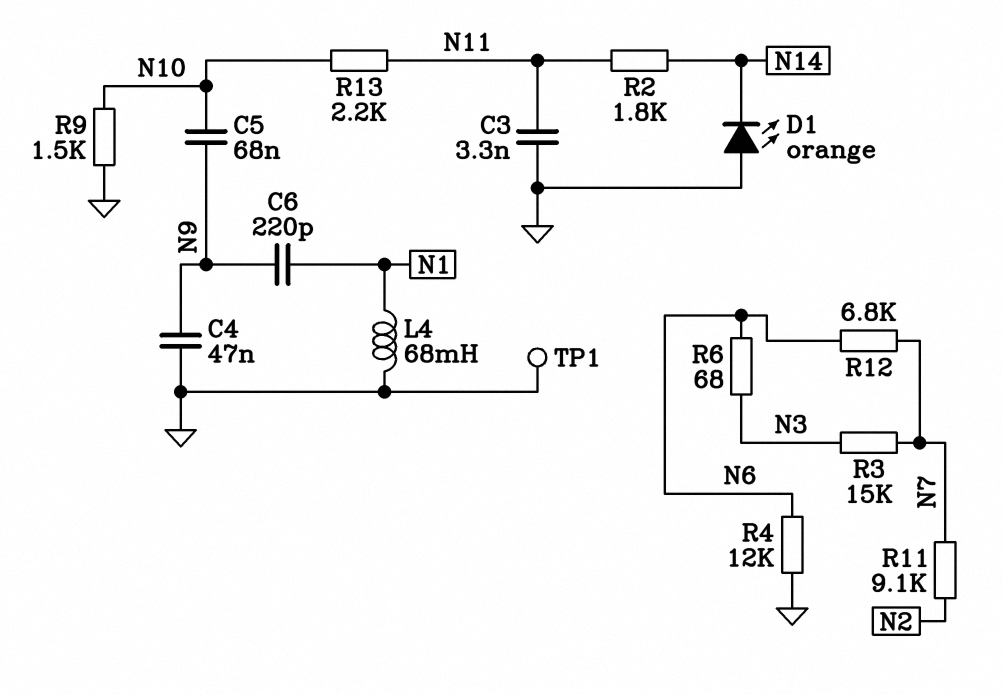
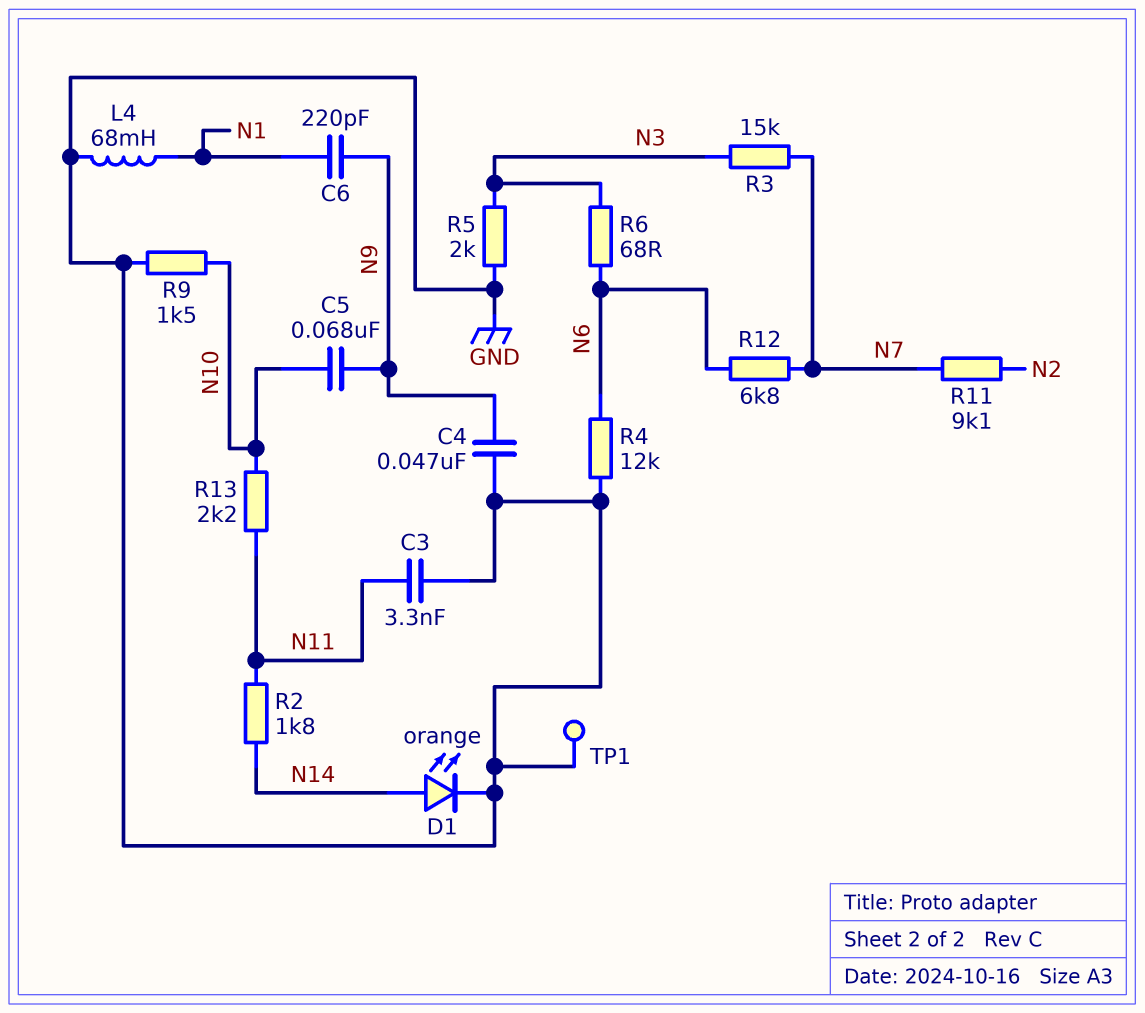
D1: LED orange (A GND, K N14) -> LED orange (A N14, K GND)
R5: none -> 2k (GND, N3)

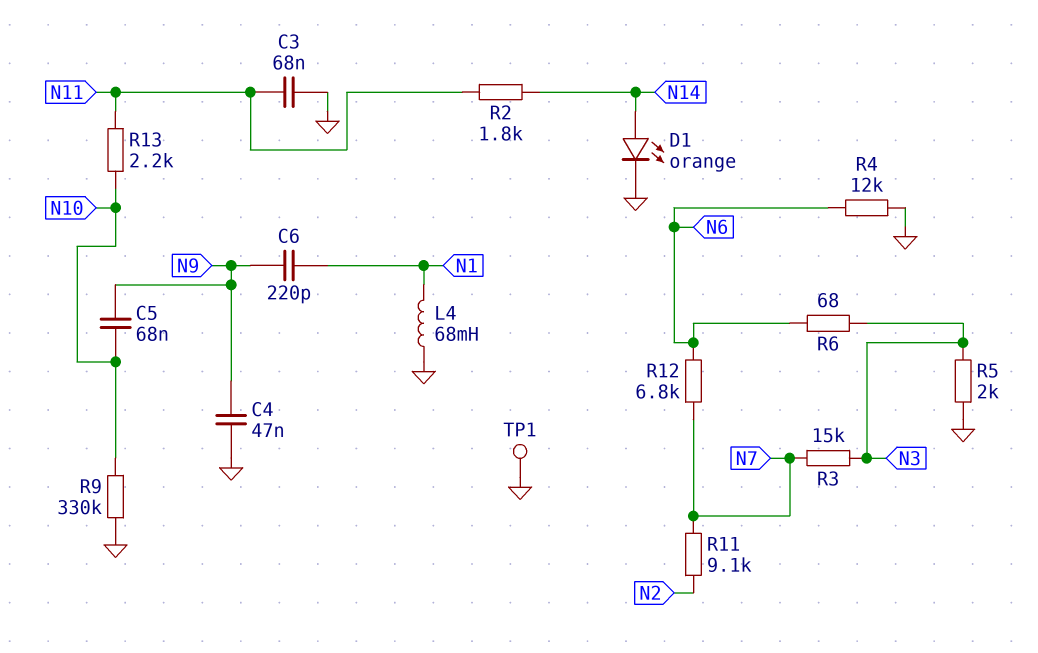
C3: 3.3nF (GND, N11) -> 68nF (GND, N11)
R9: 1.5k (GND, N10) -> 330k (GND, N10)

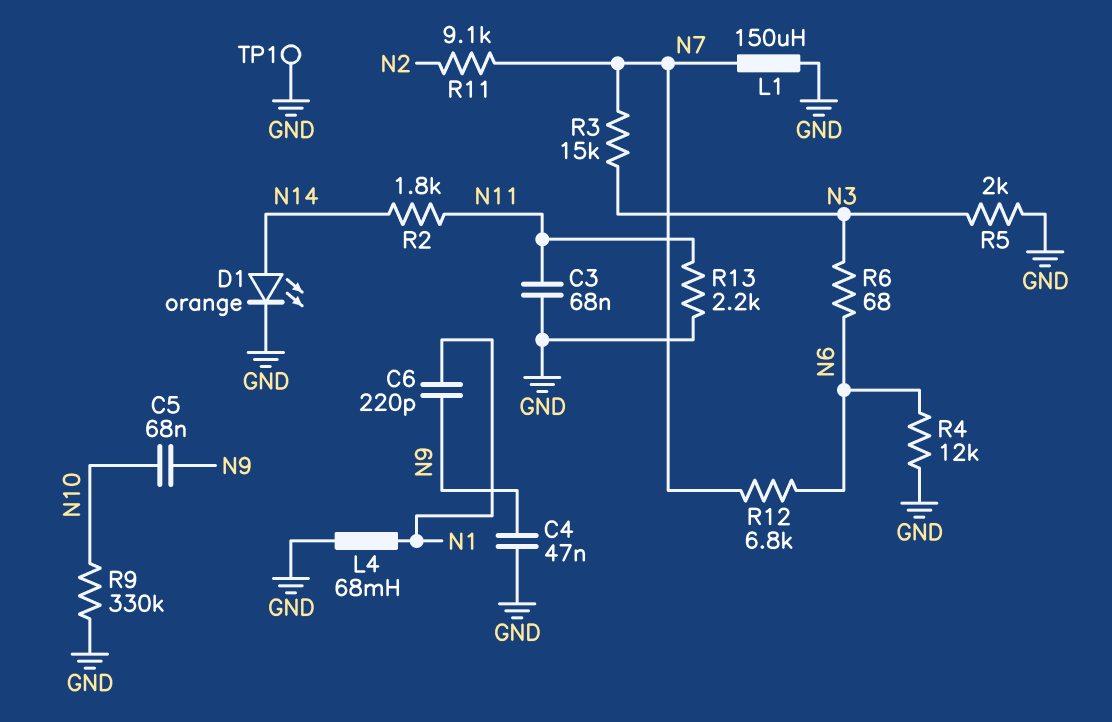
L1: none -> 150uH (GND, N7)
R13: 2.2k (N10, N11) -> 2.2k (GND, N11)

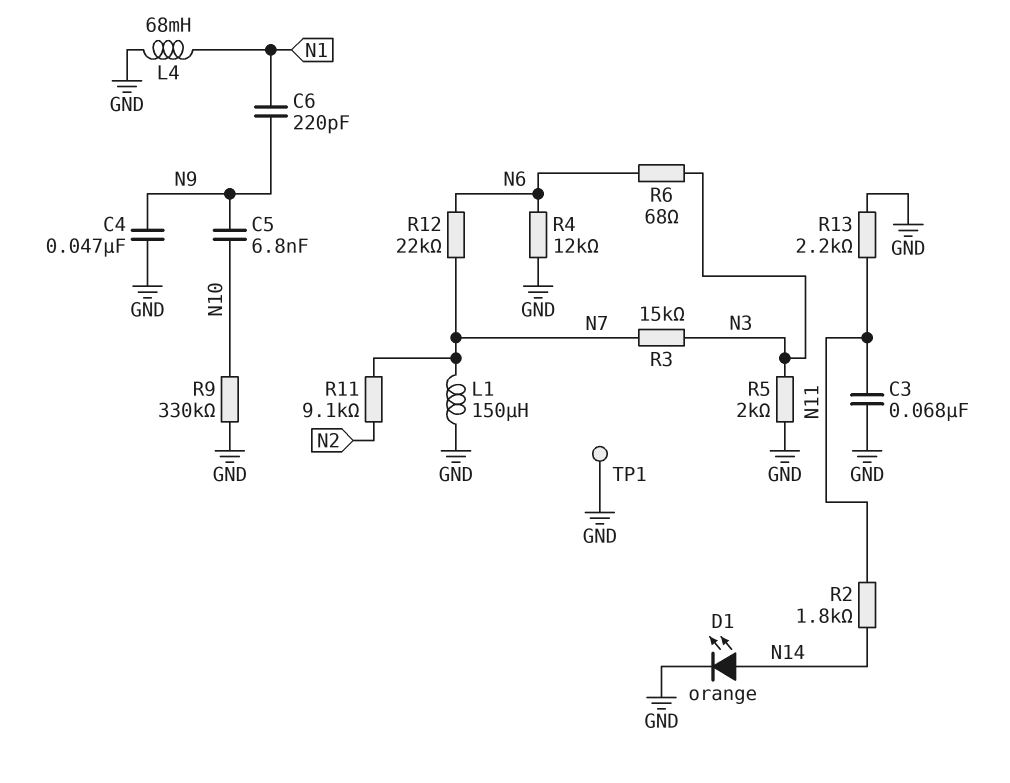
C5: 68nF (N9, N10) -> 6.8nF (N9, N10)
R12: 6.8k (N6, N7) -> 22k (N6, N7)

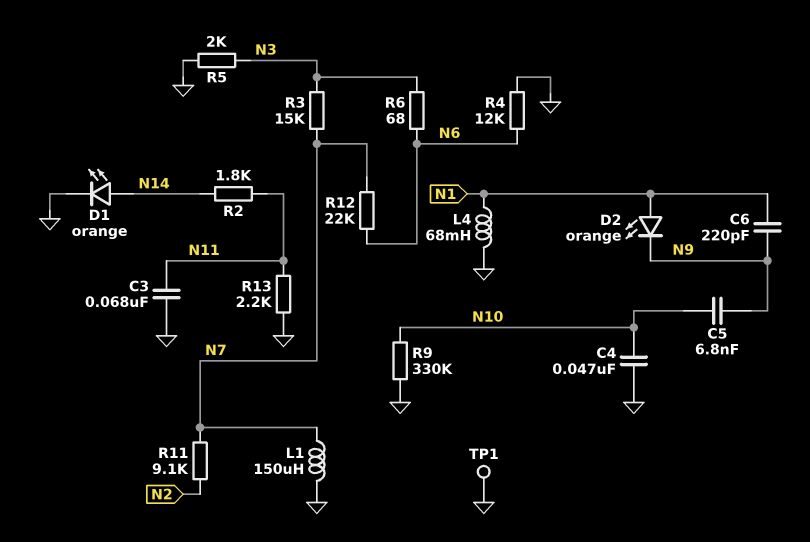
C4: 47nF (GND, N9) -> 47nF (GND, N10)
D2: none -> LED orange (A N1, K N9)

